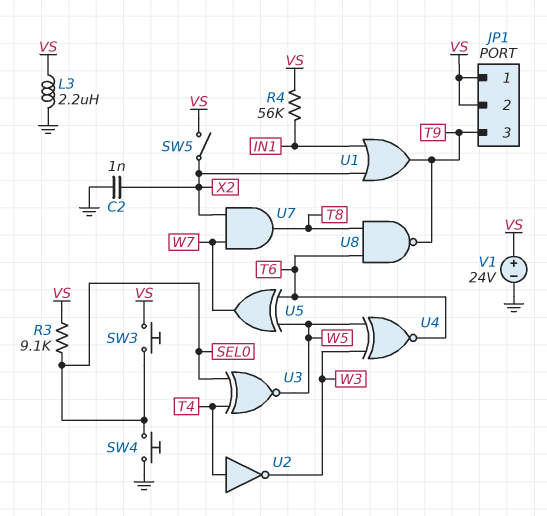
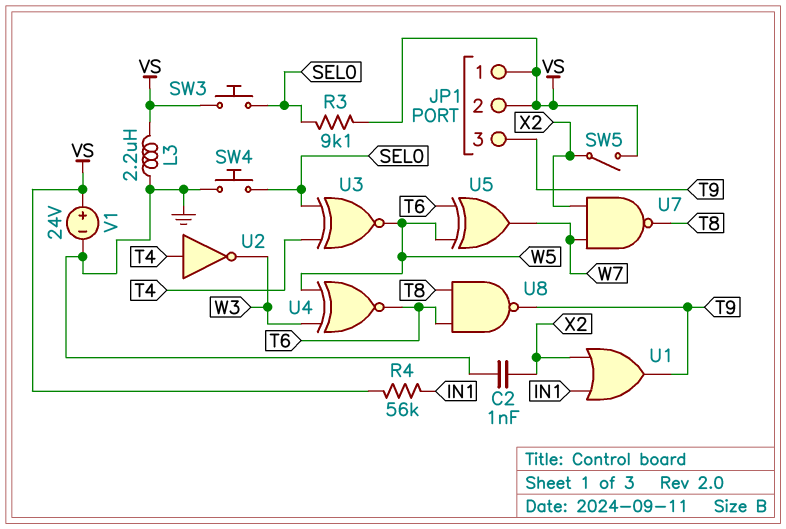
U7: AND (in W7, in X2, out T8) -> NAND (in W7, in X2, out T8)

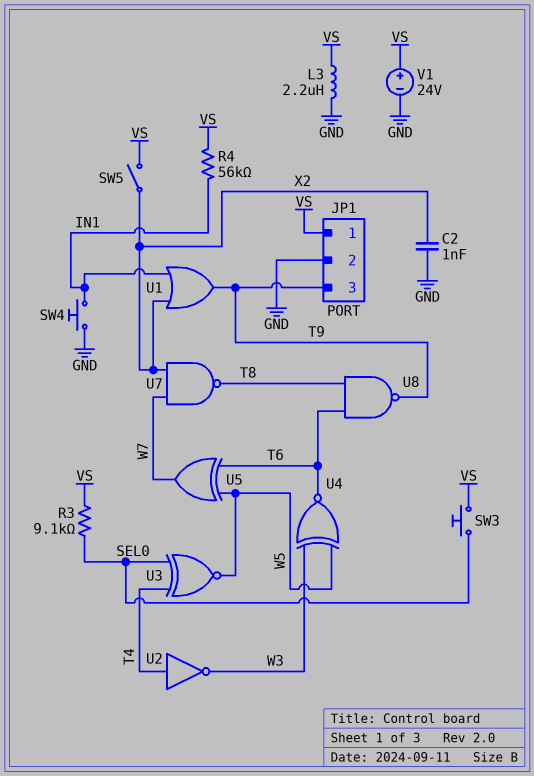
JP1 pin 2: VS -> GND
SW4: button (GND, SEL0) -> button (GND, IN1)

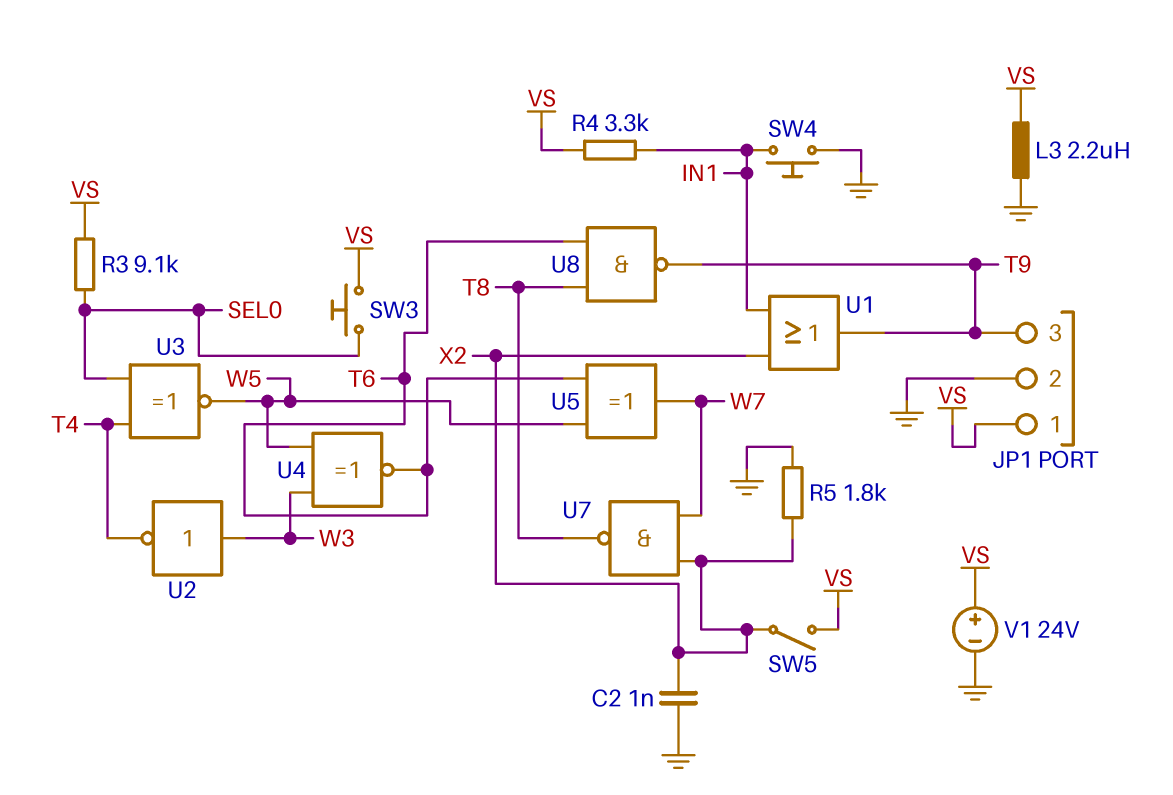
R4: 56k (IN1, VS) -> 3.3k (IN1, VS)
R5: none -> 1.8k (GND, X2)
U2: NOT (in T4, out W3) -> NOT (in W3, out T4)

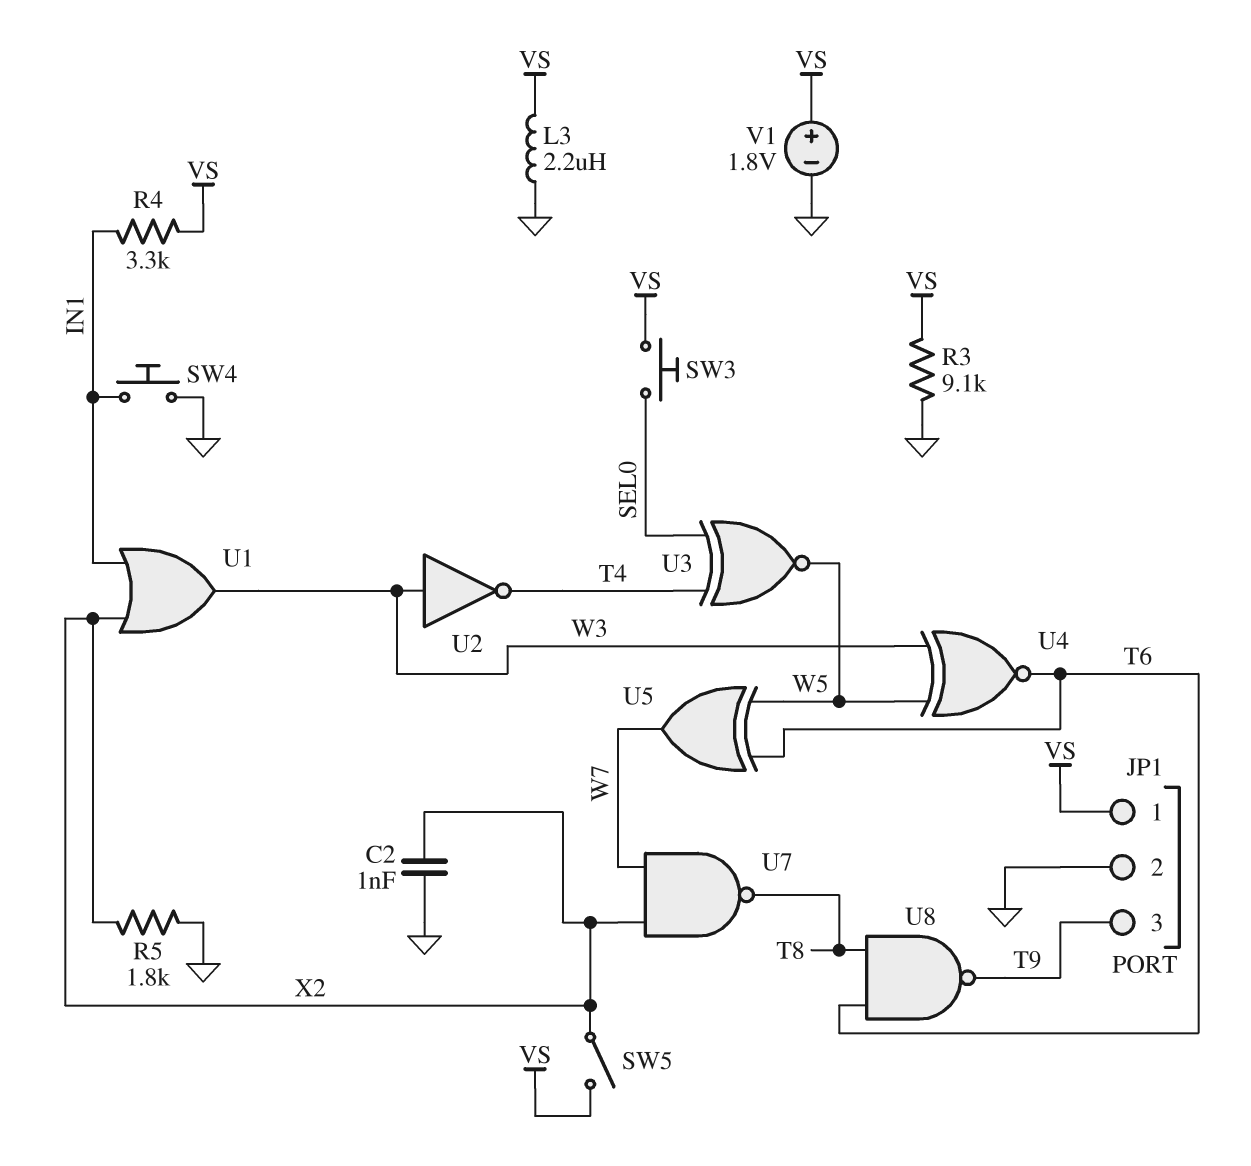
R3: 9.1k (SEL0, VS) -> 9.1k (GND, VS)
U1: OR (in IN1, in X2, out T9) -> OR (in IN1, in X2, out W3)
V1: 24V (plus VS, minus GND) -> 1.8V (plus VS, minus GND)

